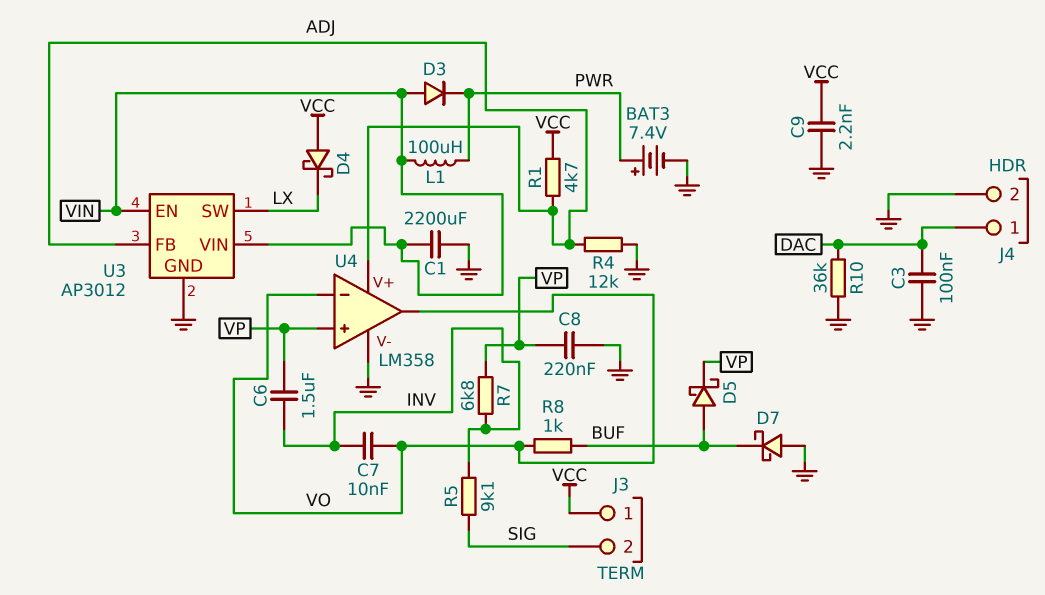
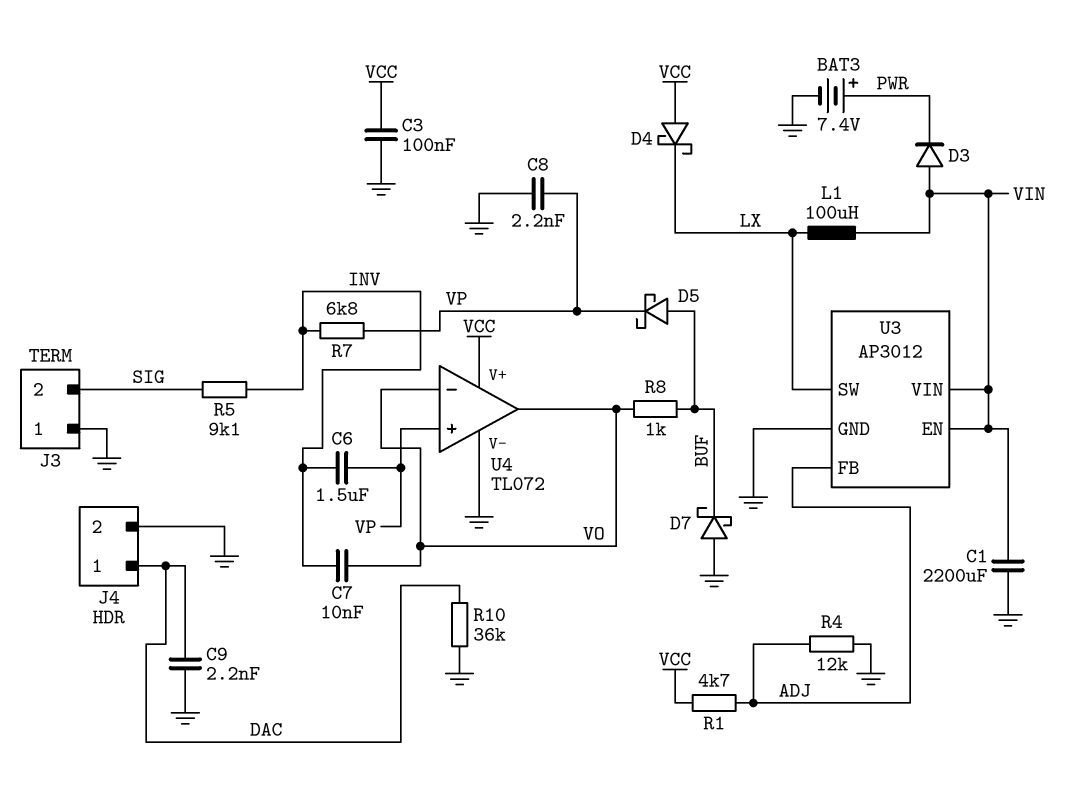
C3: 100nF (DAC, GND) -> 100nF (GND, VCC)
C8: 220nF (GND, VP) -> 2.2nF (GND, VP)
C9: 2.2nF (GND, VCC) -> 2.2nF (DAC, GND)
J3 pin 1: VCC -> GND
L1: 100uH (PWR, VIN) -> 100uH (LX, VIN)
U4: LM358 -> TL072
U4 pin V+: ADJ -> VCC

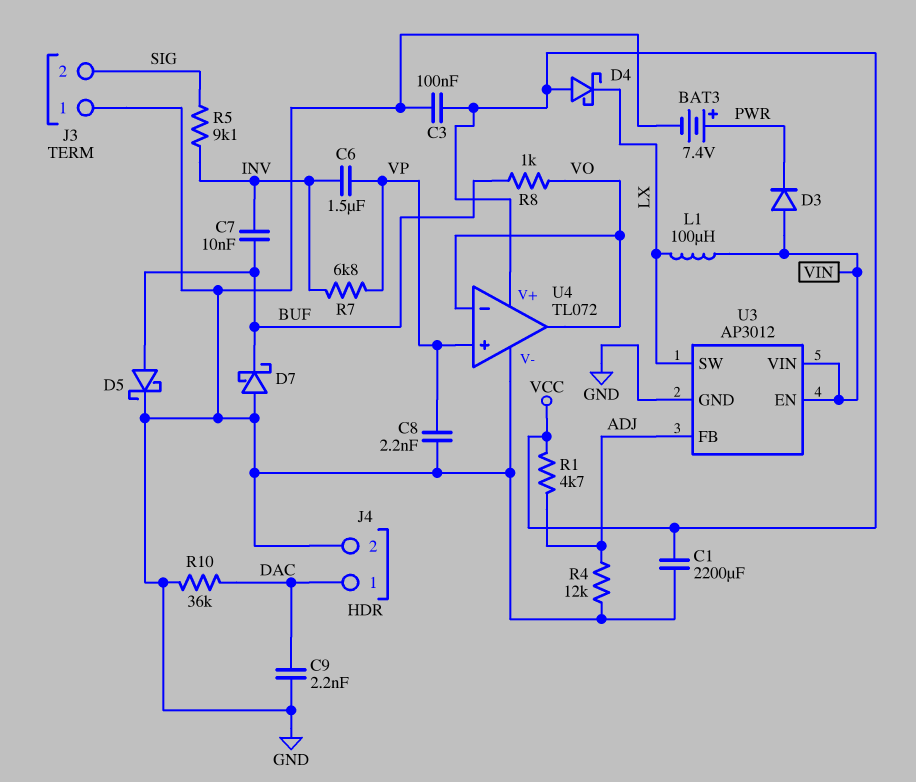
C1: 2200uF (GND, VIN) -> 2200uF (GND, VCC)
C7: 10nF (INV, VO) -> 10nF (BUF, INV)
D5: schottky (A BUF, K VP) -> schottky (A BUF, K GND)

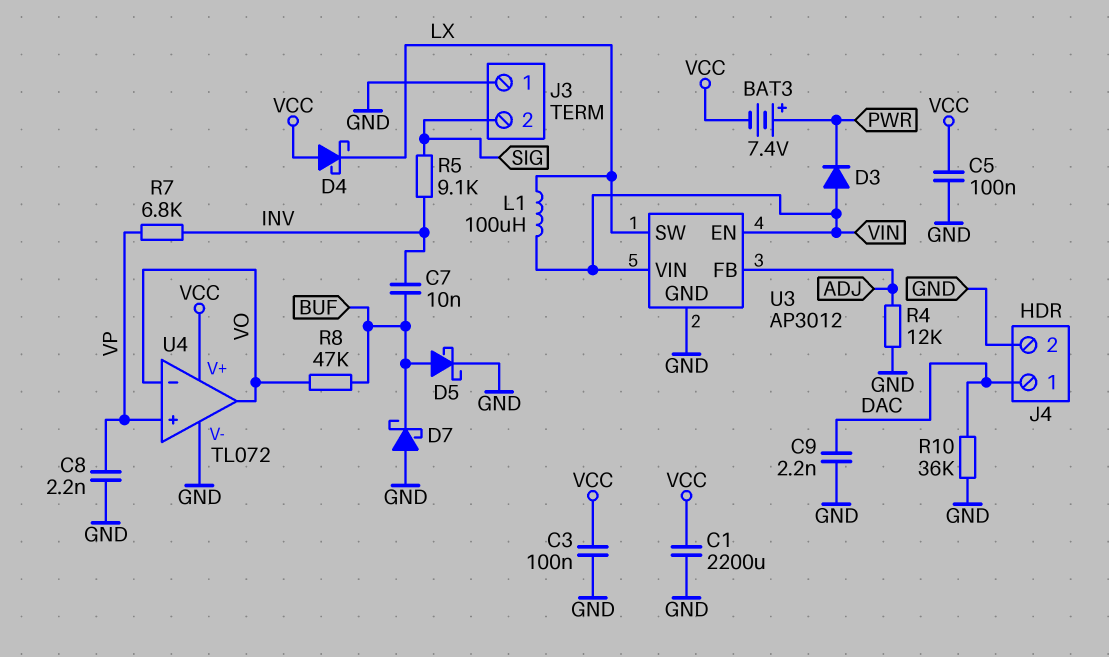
BAT3: 7.4V (plus PWR, minus GND) -> 7.4V (plus PWR, minus VCC)
C5: none -> 100nF (GND, VCC)
C6: 1.5uF (INV, VP) -> none
R1: 4.7k (ADJ, VCC) -> none
R8: 1k (BUF, VO) -> 47k (BUF, VO)

